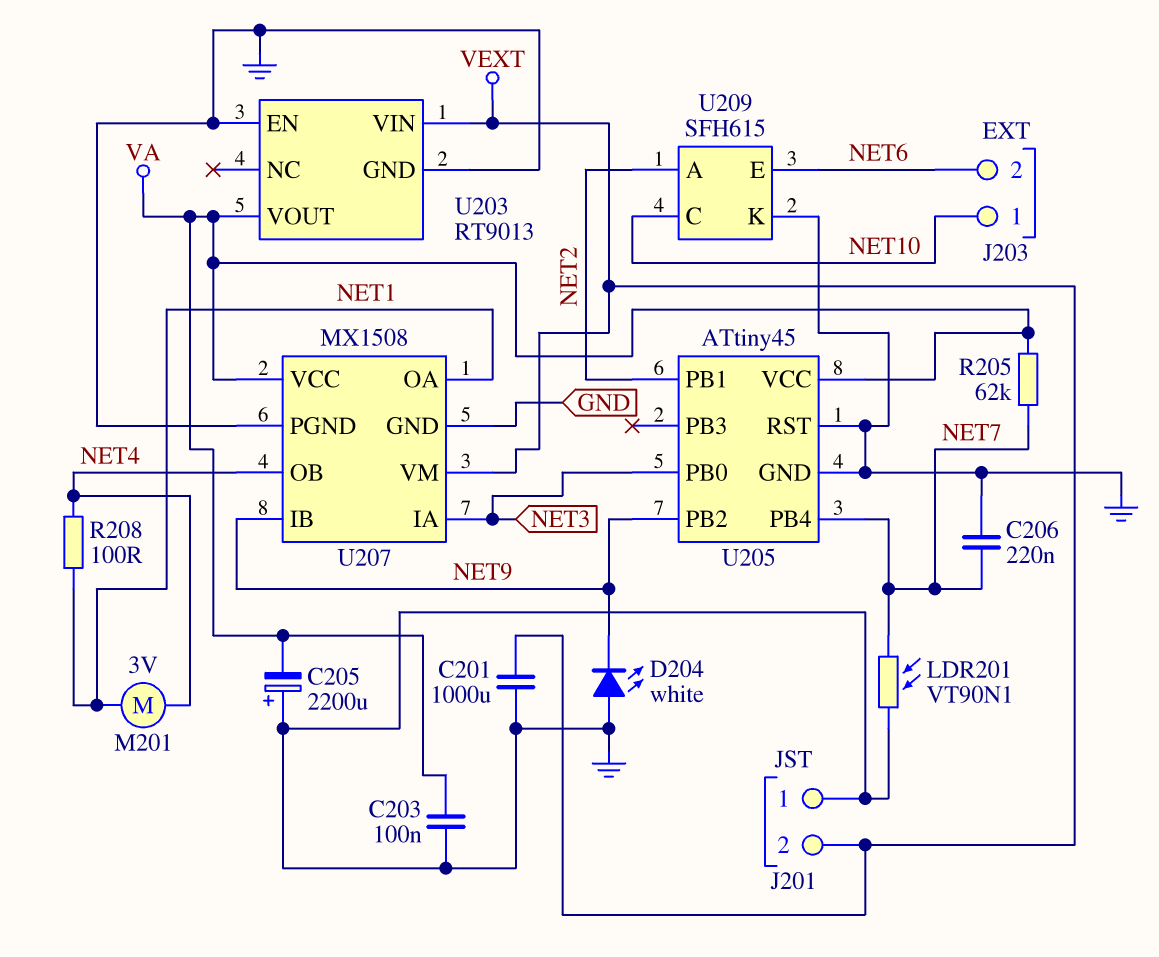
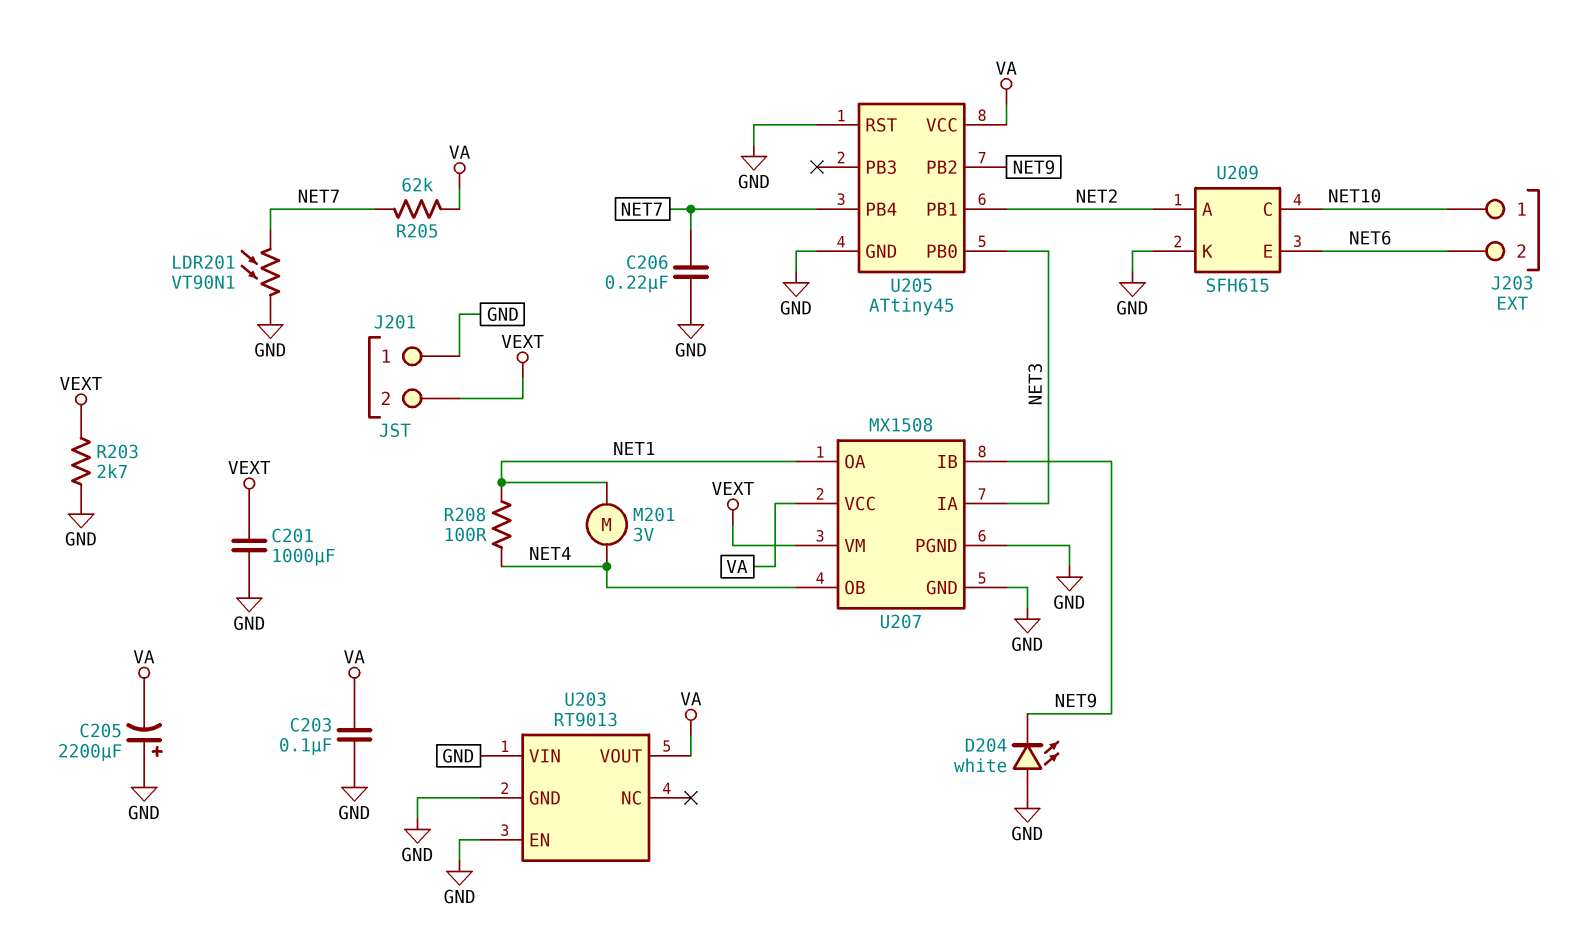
R203: none -> 2.7k (GND, VEXT)
U203 pin VIN: VEXT -> GND

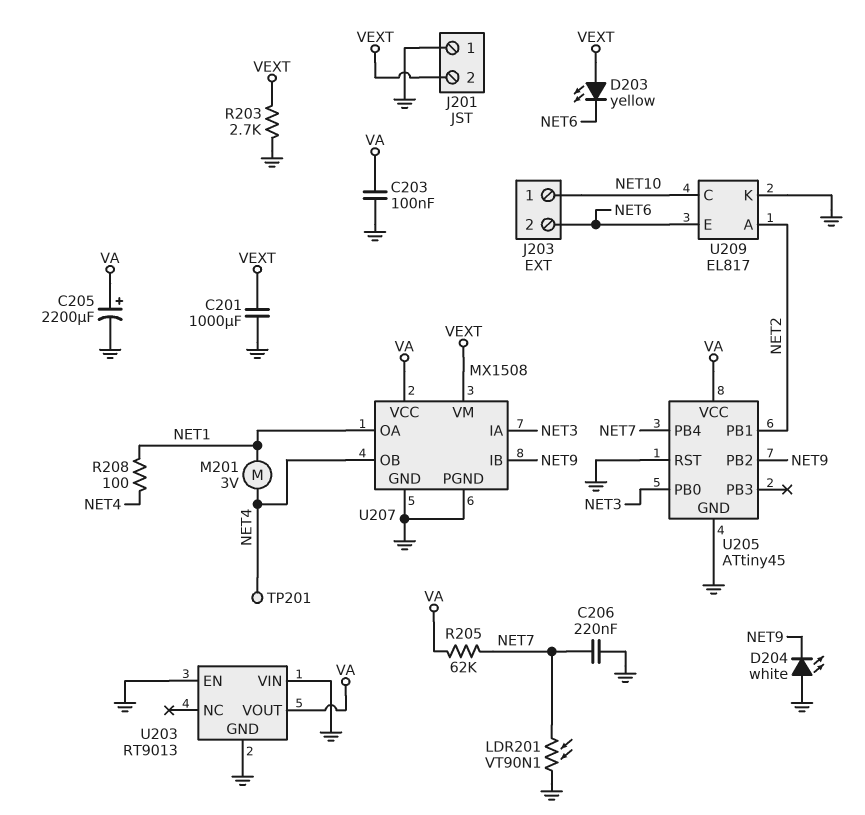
C205: 2200uF (plus GND, minus VA) -> 2200uF (plus VA, minus GND)
D203: none -> LED yellow (A VEXT, K NET6)
TP201: none -> test point (NET4)
U209: SFH615 -> EL817

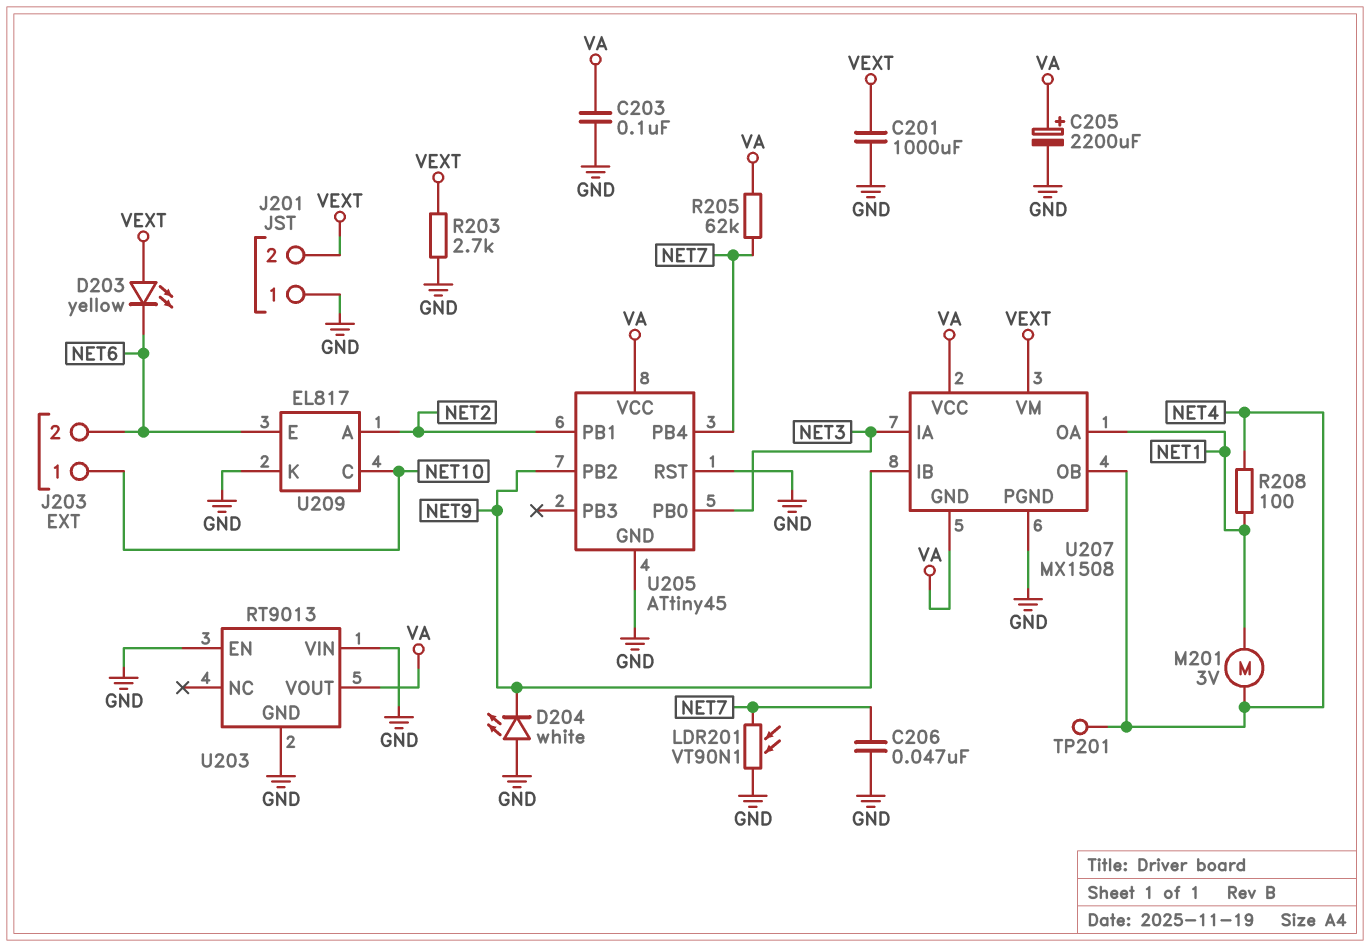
C206: 220nF (GND, NET7) -> 47nF (GND, NET7)
U207 pin GND: GND -> VA

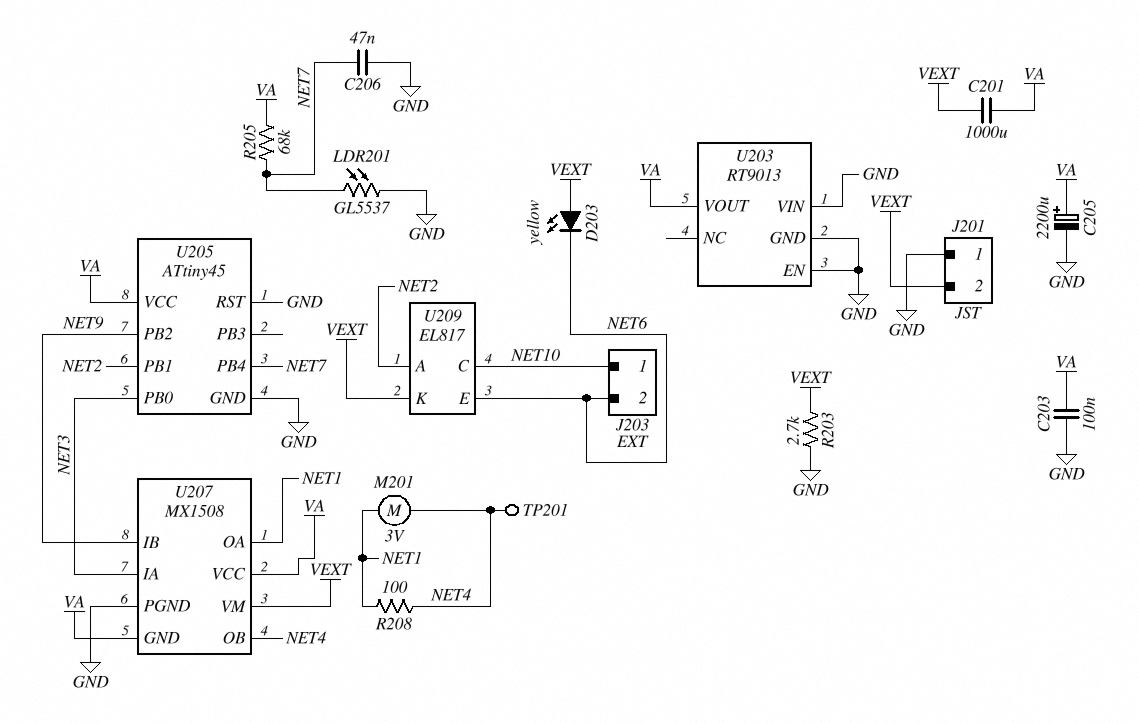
C201: 1000uF (GND, VEXT) -> 1000uF (VA, VEXT)
D204: LED white (A GND, K NET9) -> none
LDR201: VT90N1 (GND, NET7) -> GL5537 (GND, NET7)
R205: 62k (NET7, VA) -> 68k (NET7, VA)
U209 pin K: GND -> VEXT

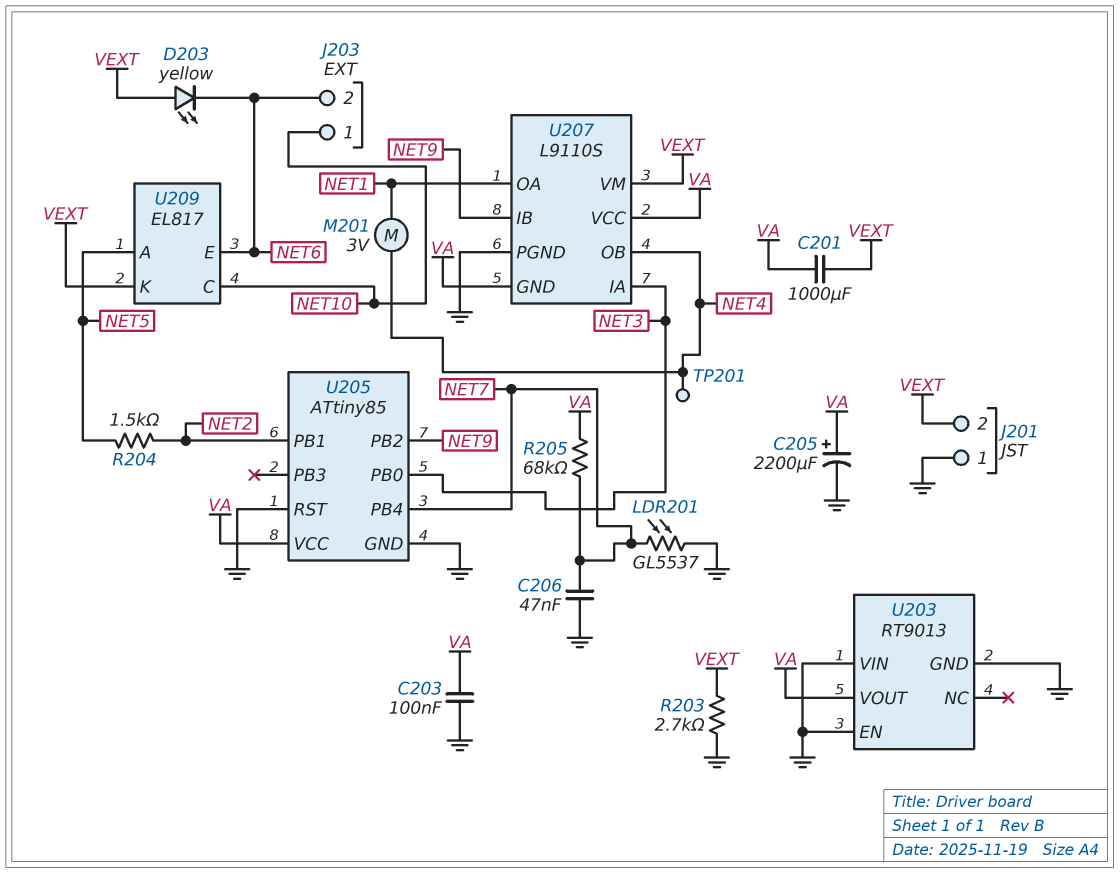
R204: none -> 1.5k (NET2, NET5)
R208: 100 (NET1, NET4) -> none
U205: ATtiny45 -> ATtiny85
U207: MX1508 -> L9110S
U209 pin A: NET2 -> NET5

